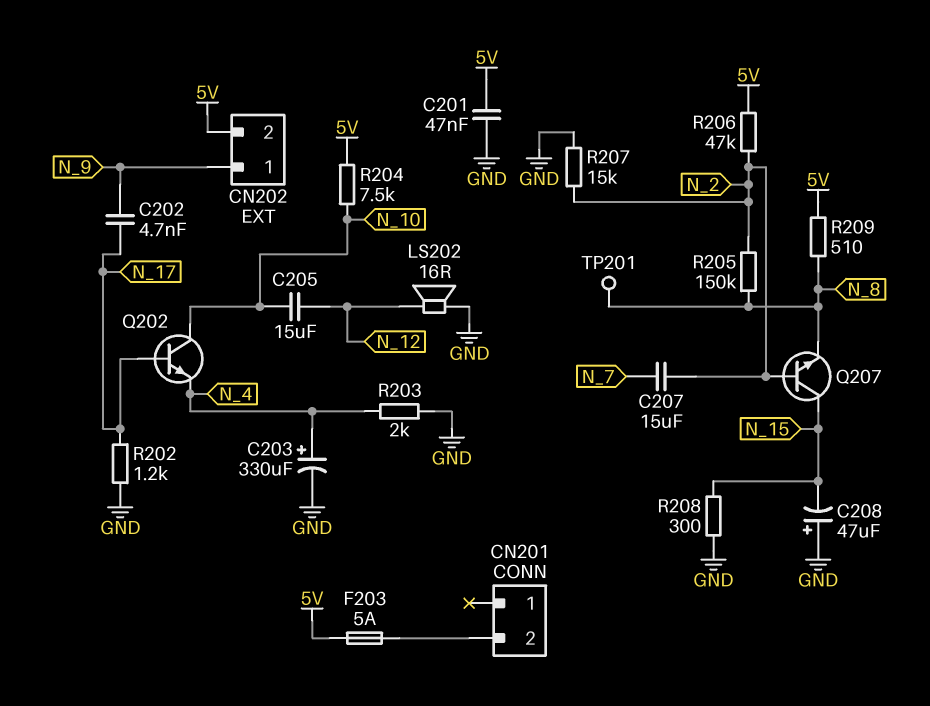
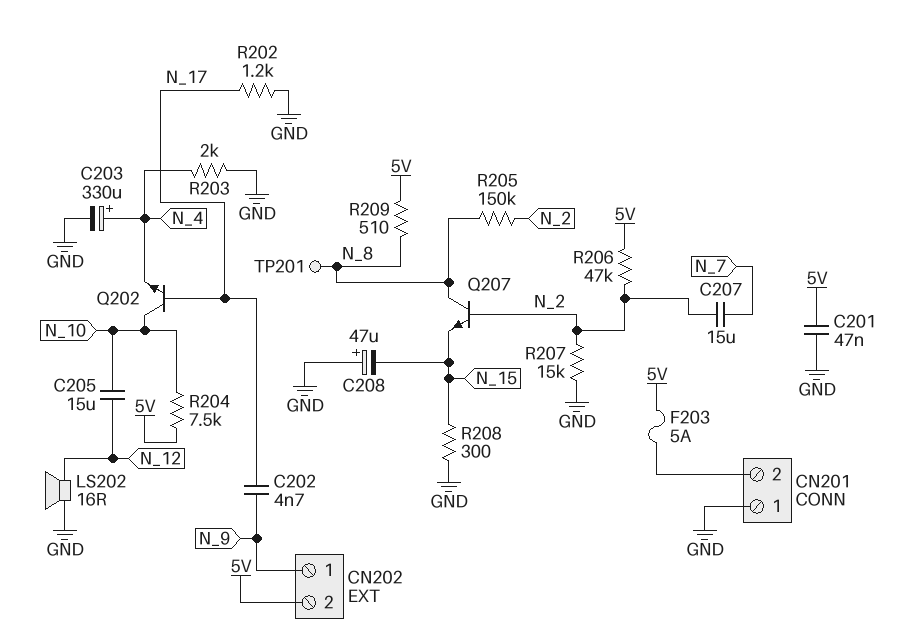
CN201 pin 1: none -> GND
Q207: NPN (B N_2, C N_15, E N_8) -> NPN (B N_2, C N_8, E N_15)

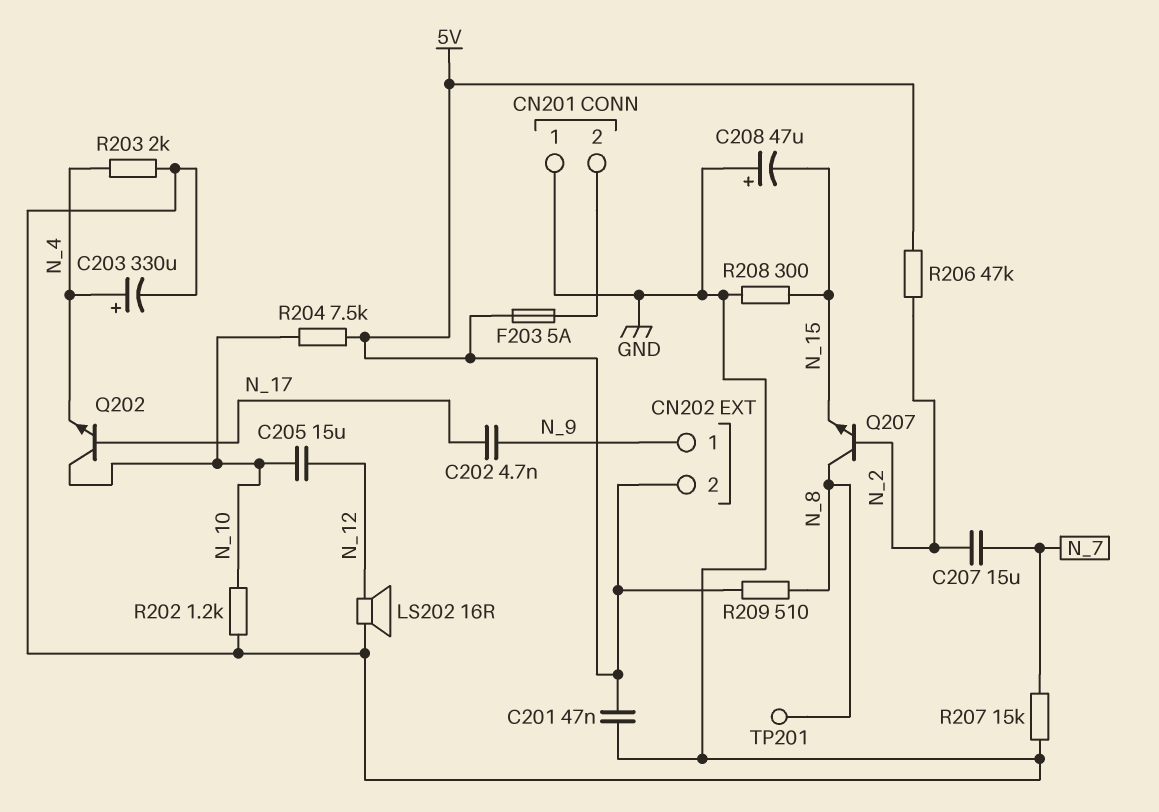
R202: 1.2k (GND, N_17) -> 1.2k (GND, N_10)
R205: 150k (N_2, N_8) -> none
R207: 15k (GND, N_2) -> 15k (GND, N_7)

